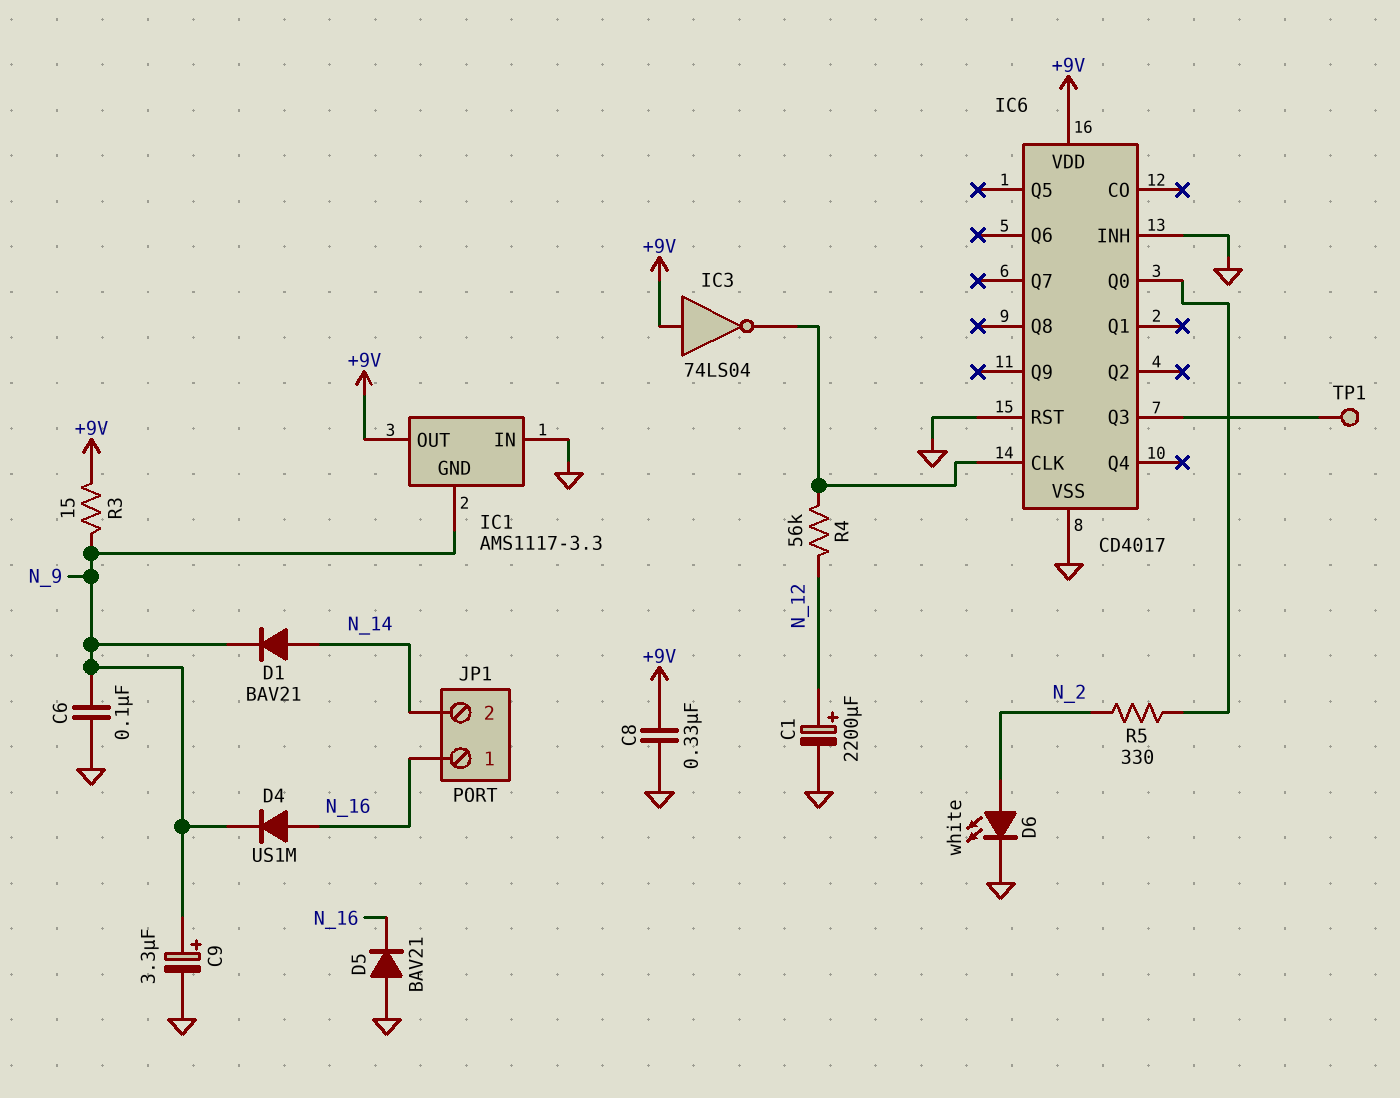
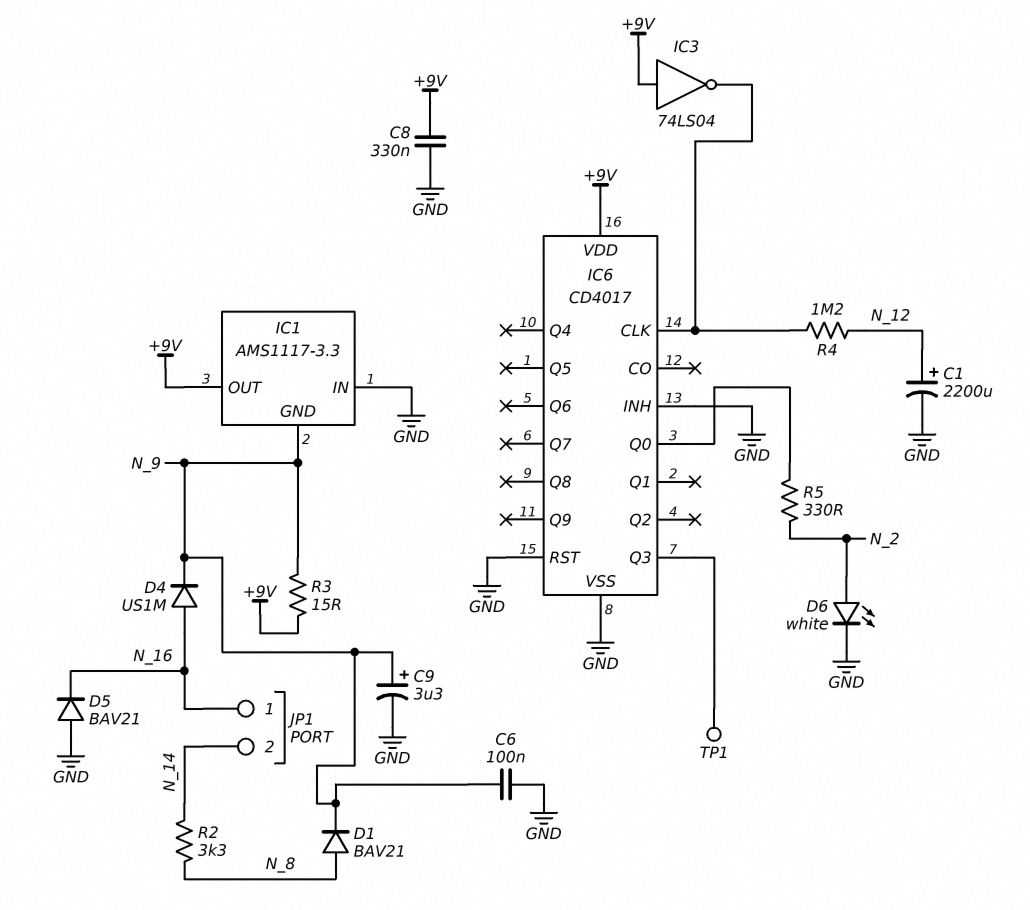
D1: diode BAV21 (A N_14, K N_9) -> diode BAV21 (A N_8, K N_9)
R2: none -> 3.3k (N_8, N_14)
R4: 56k (IC6/CLK, N_12) -> 1.2M (IC6/CLK, N_12)

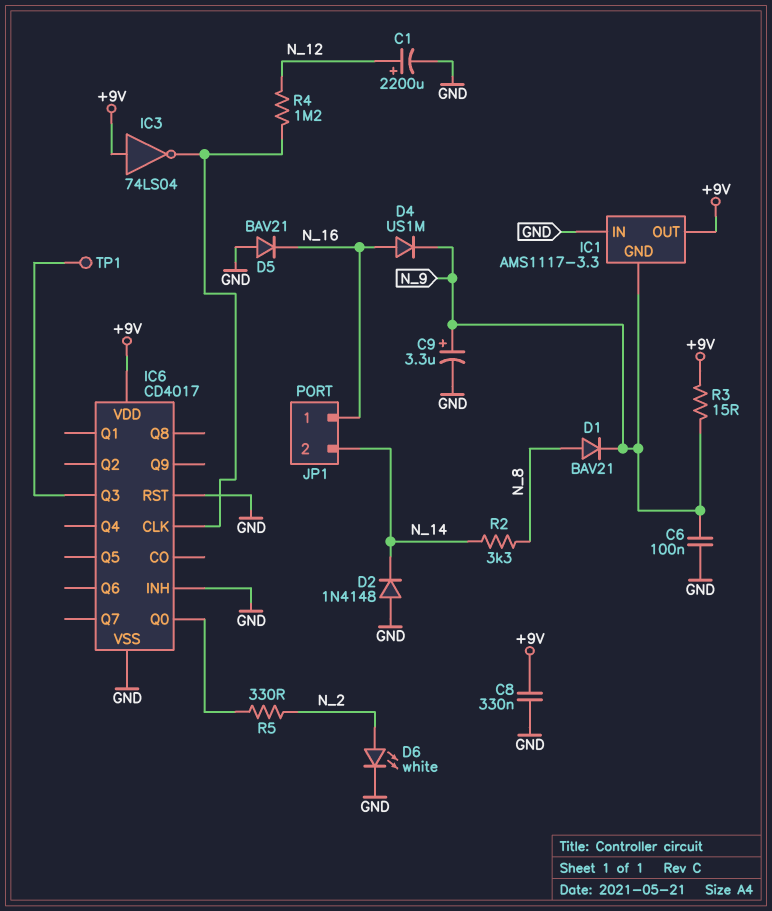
D2: none -> diode 1N4148 (A GND, K N_14)

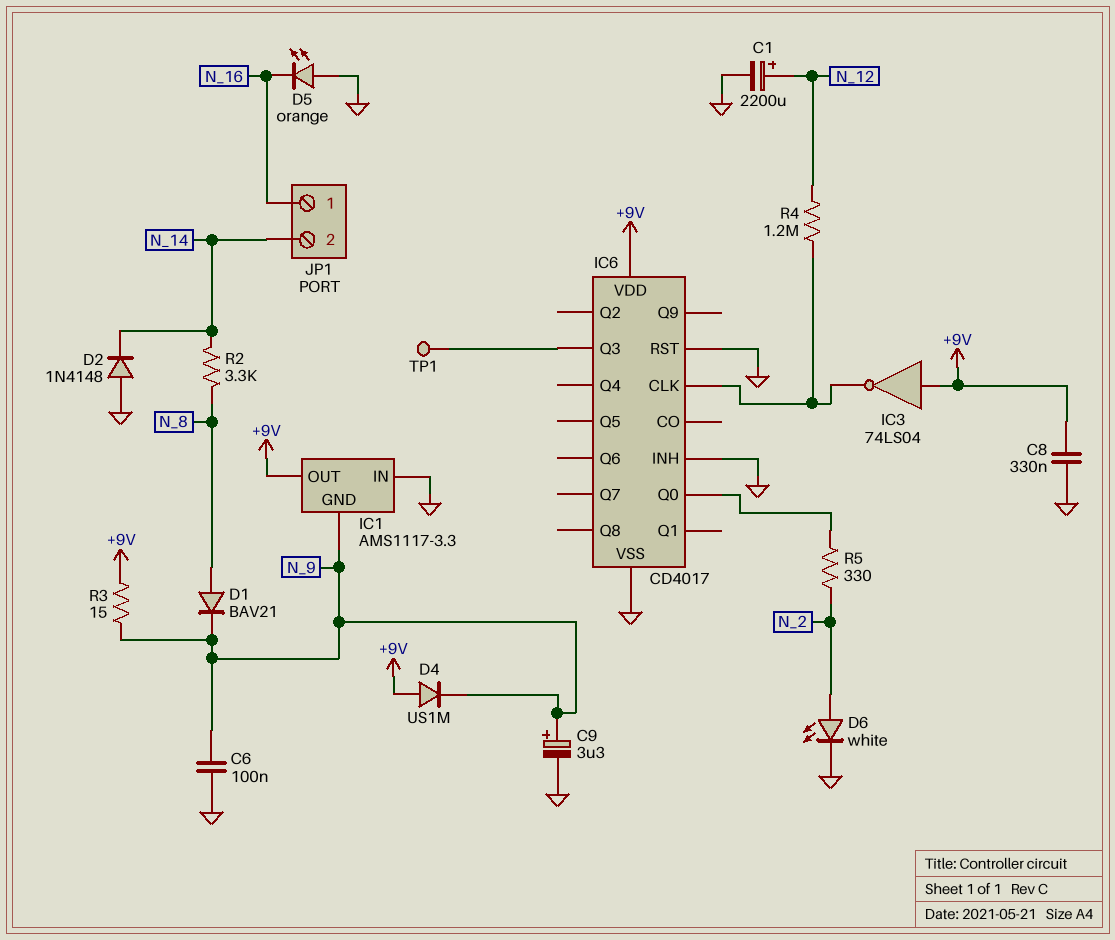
D4: diode US1M (A N_16, K N_9) -> diode US1M (A +9V, K N_9)
D5: diode BAV21 (A GND, K N_16) -> LED orange (A GND, K N_16)

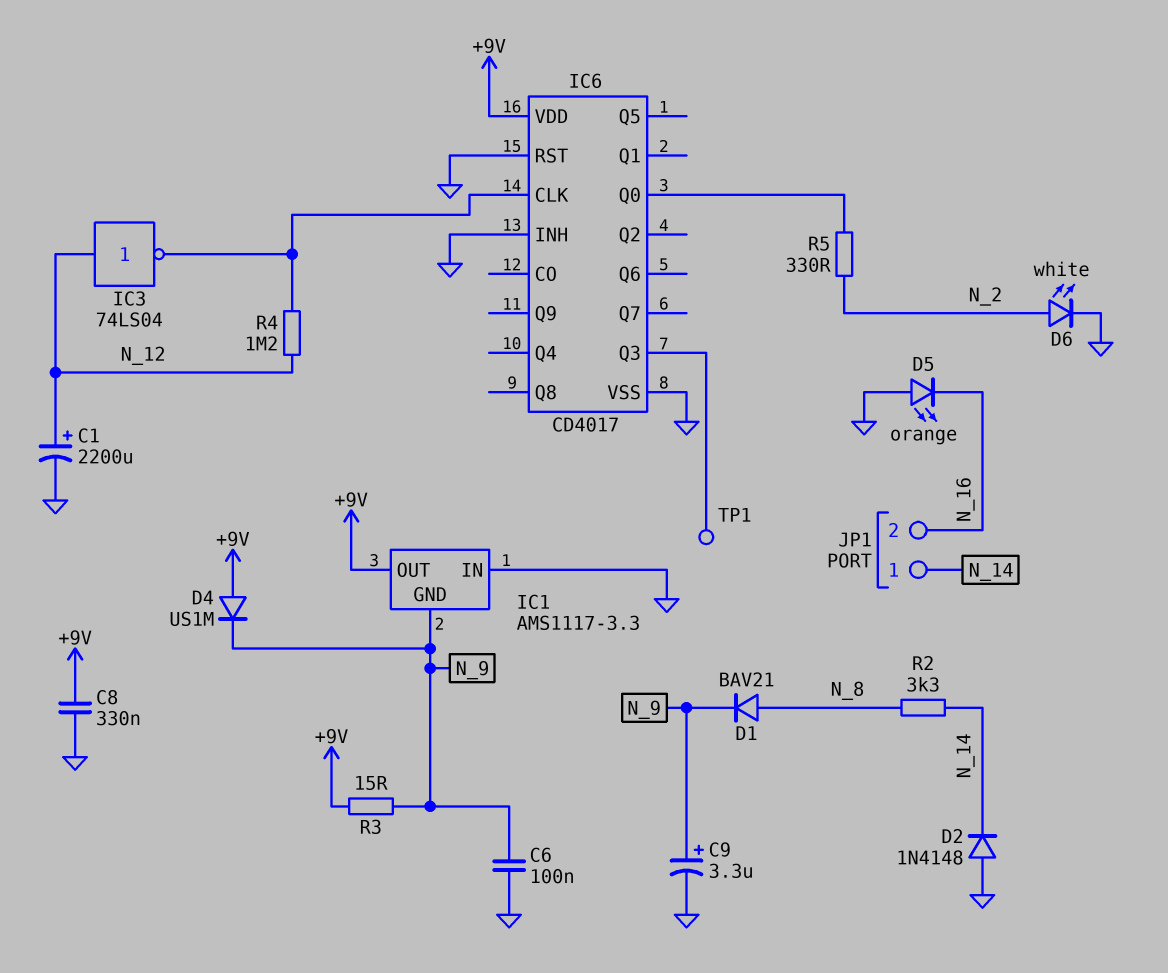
IC3: NOT 74LS04 (in +9V, out IC6/CLK) -> NOT 74LS04 (in N_12, out IC6/CLK)
JP1 pin 1: N_16 -> N_14
JP1 pin 2: N_14 -> N_16

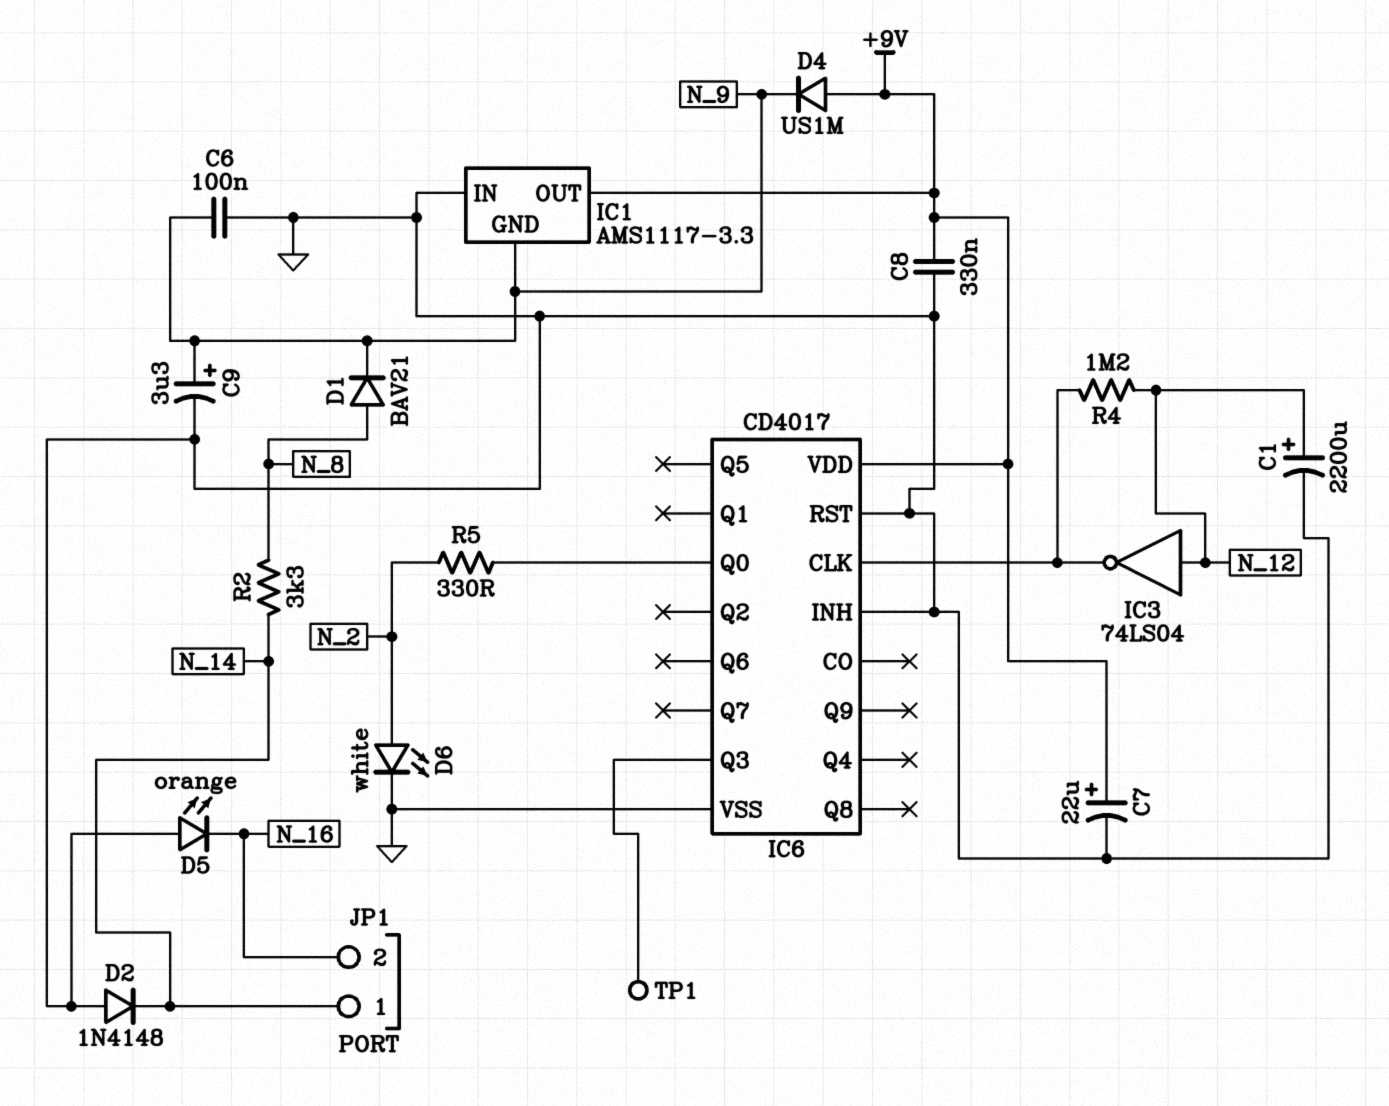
C7: none -> 22uF (plus +9V, minus GND)
R3: 15 (+9V, N_9) -> none

